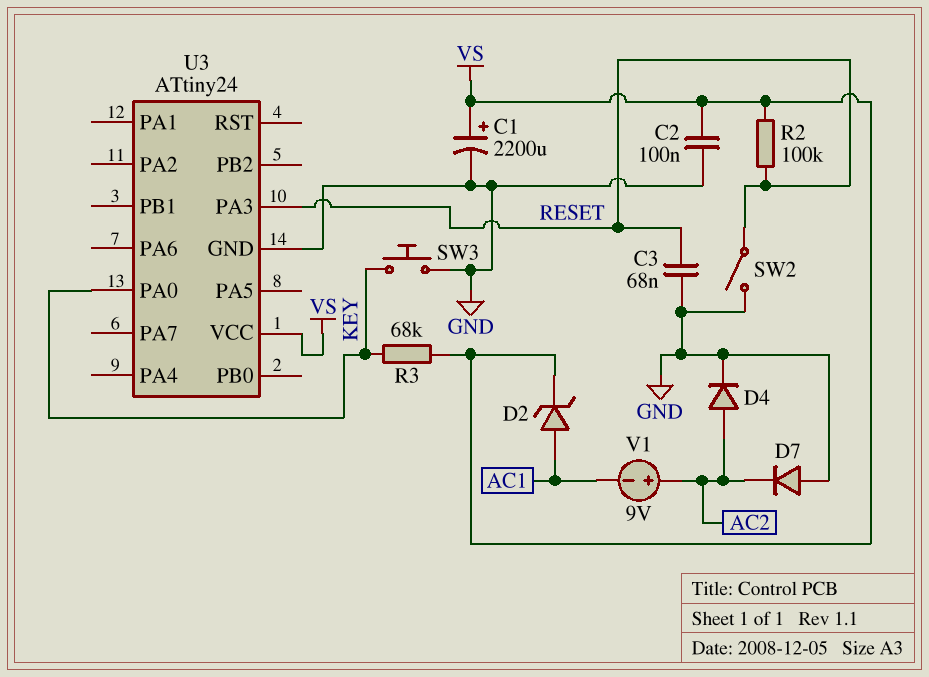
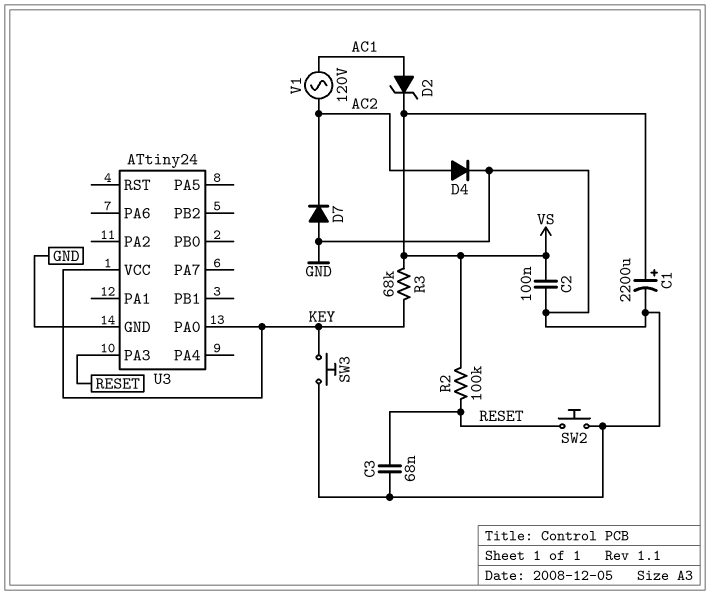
SW2: switch (GND, RESET) -> button (GND, RESET)
U3 pin VCC: VS -> KEY
V1: 9V (plus AC2, minus AC1) -> AC 120V (AC1, AC2)

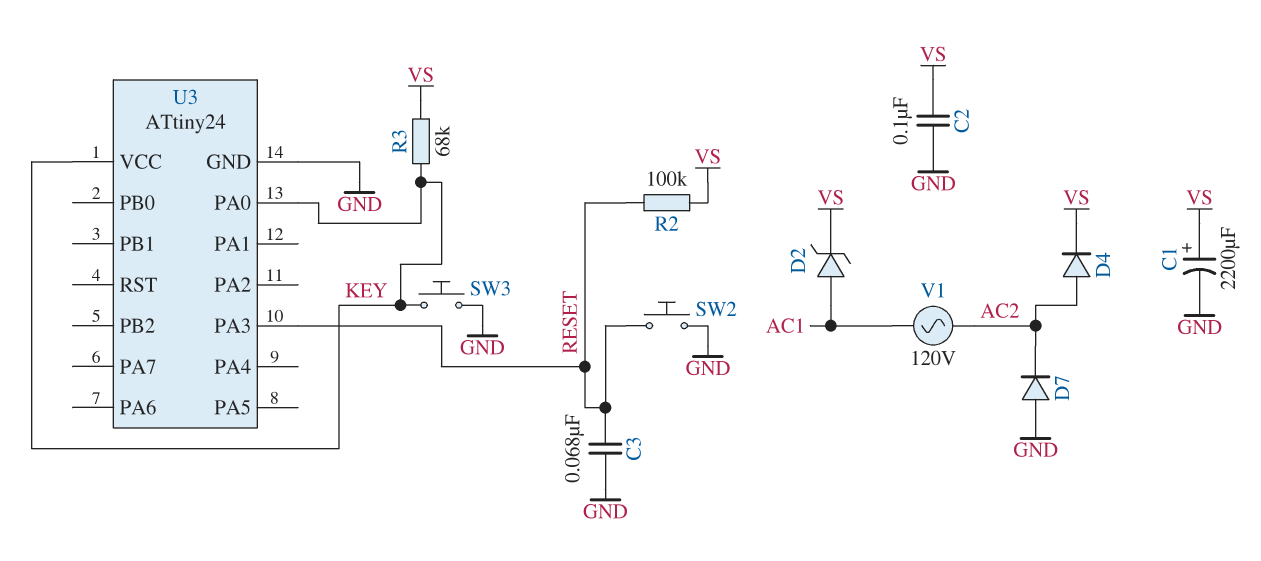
D4: diode (A AC2, K GND) -> diode (A AC2, K VS)

